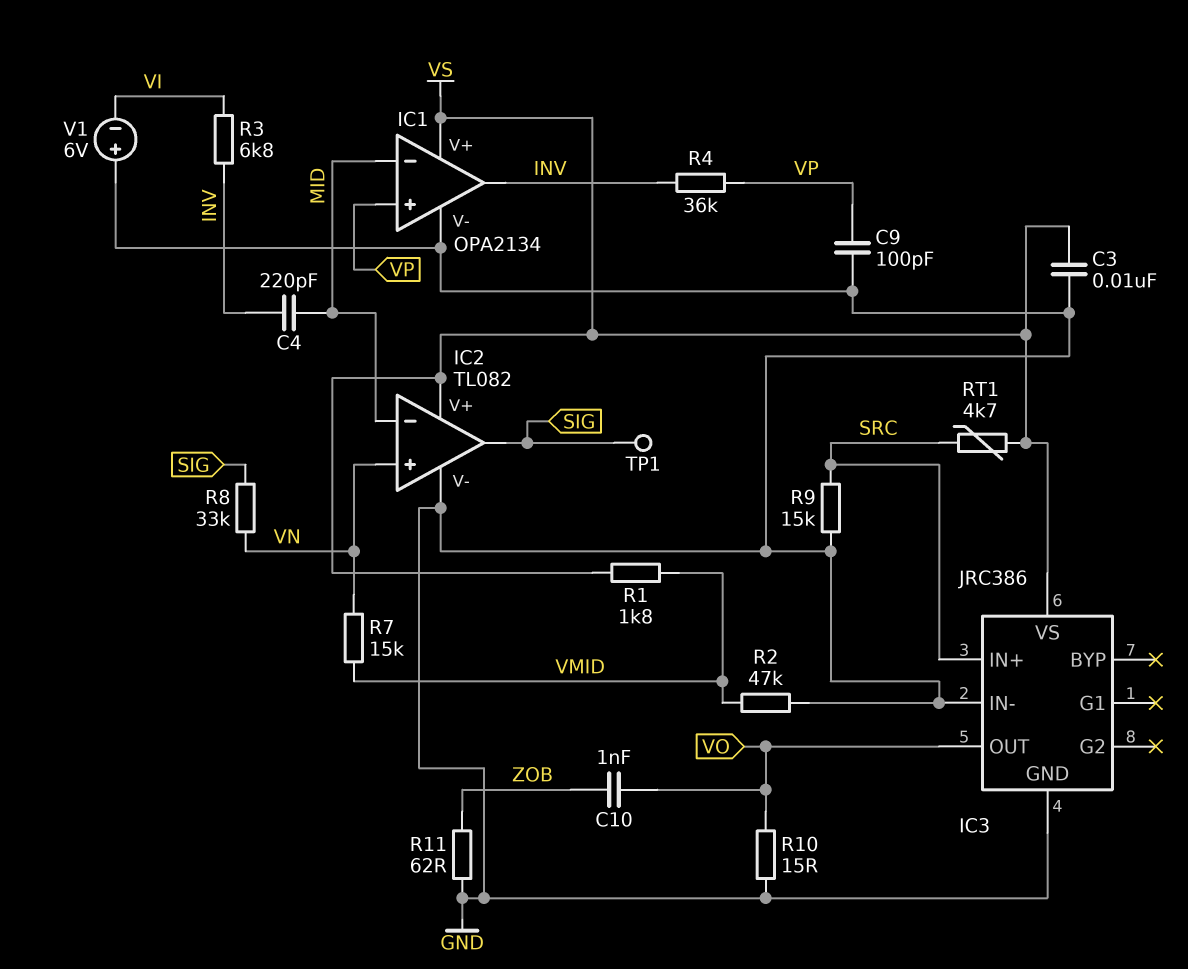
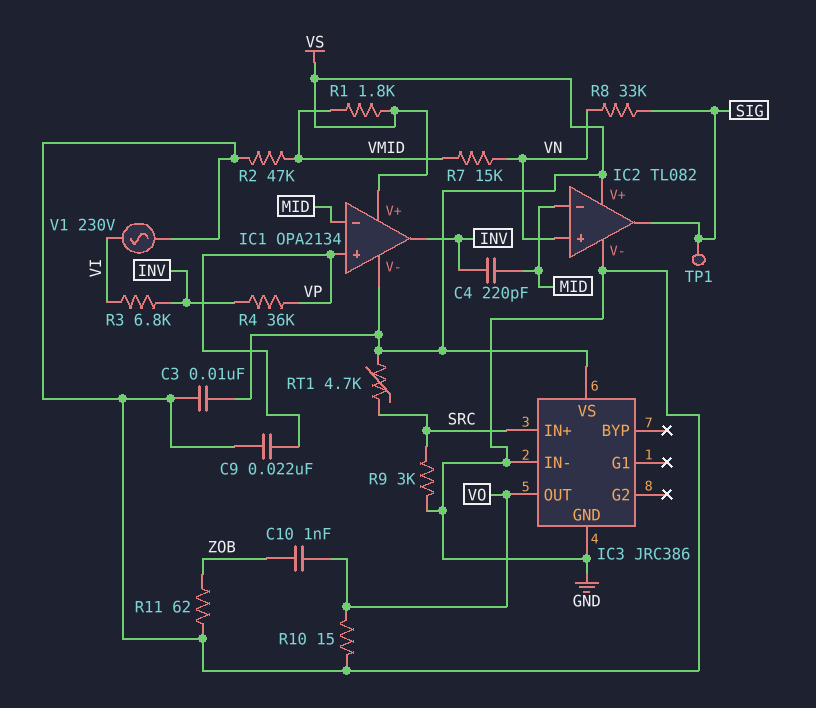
C9: 100pF (GND, VP) -> 22nF (GND, VP)
IC1 pin V-: GND -> VS
R9: 15k (GND, SRC) -> 3k (GND, SRC)
V1: 6V (plus GND, minus VI) -> AC 230V (GND, VI)

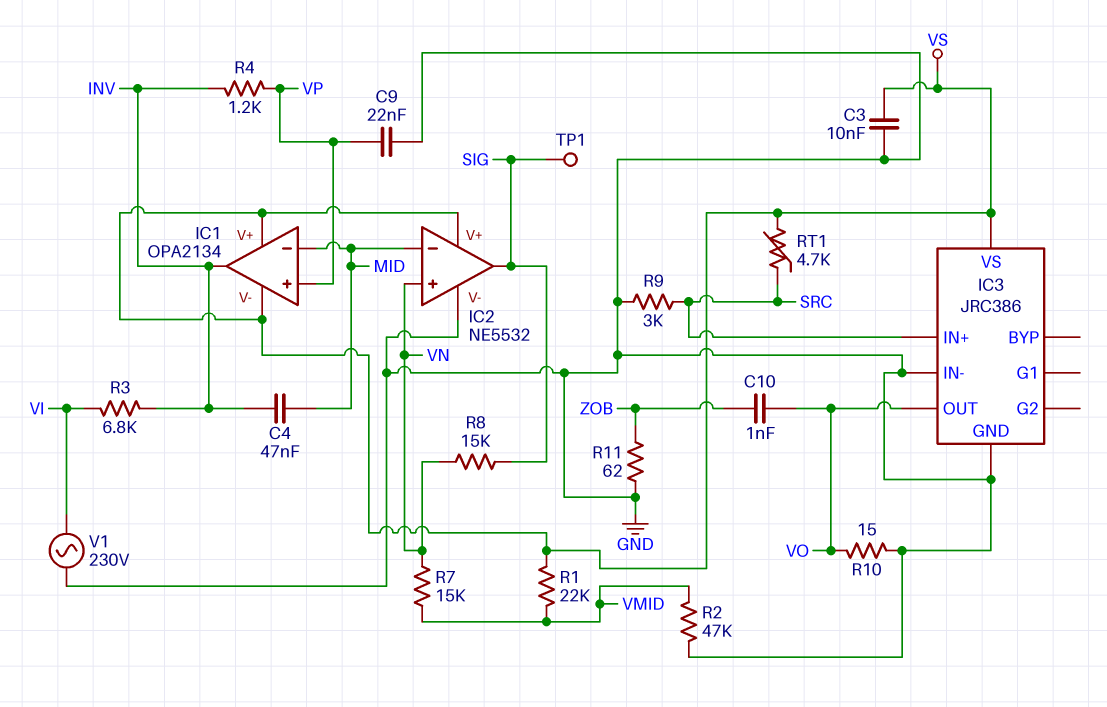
C4: 220pF (INV, MID) -> 47nF (INV, MID)
IC2: TL082 -> NE5532
R1: 1.8k (VMID, VS) -> 22k (VMID, VS)
R4: 36k (INV, VP) -> 1.2k (INV, VP)
R8: 33k (SIG, VN) -> 15k (SIG, VN)

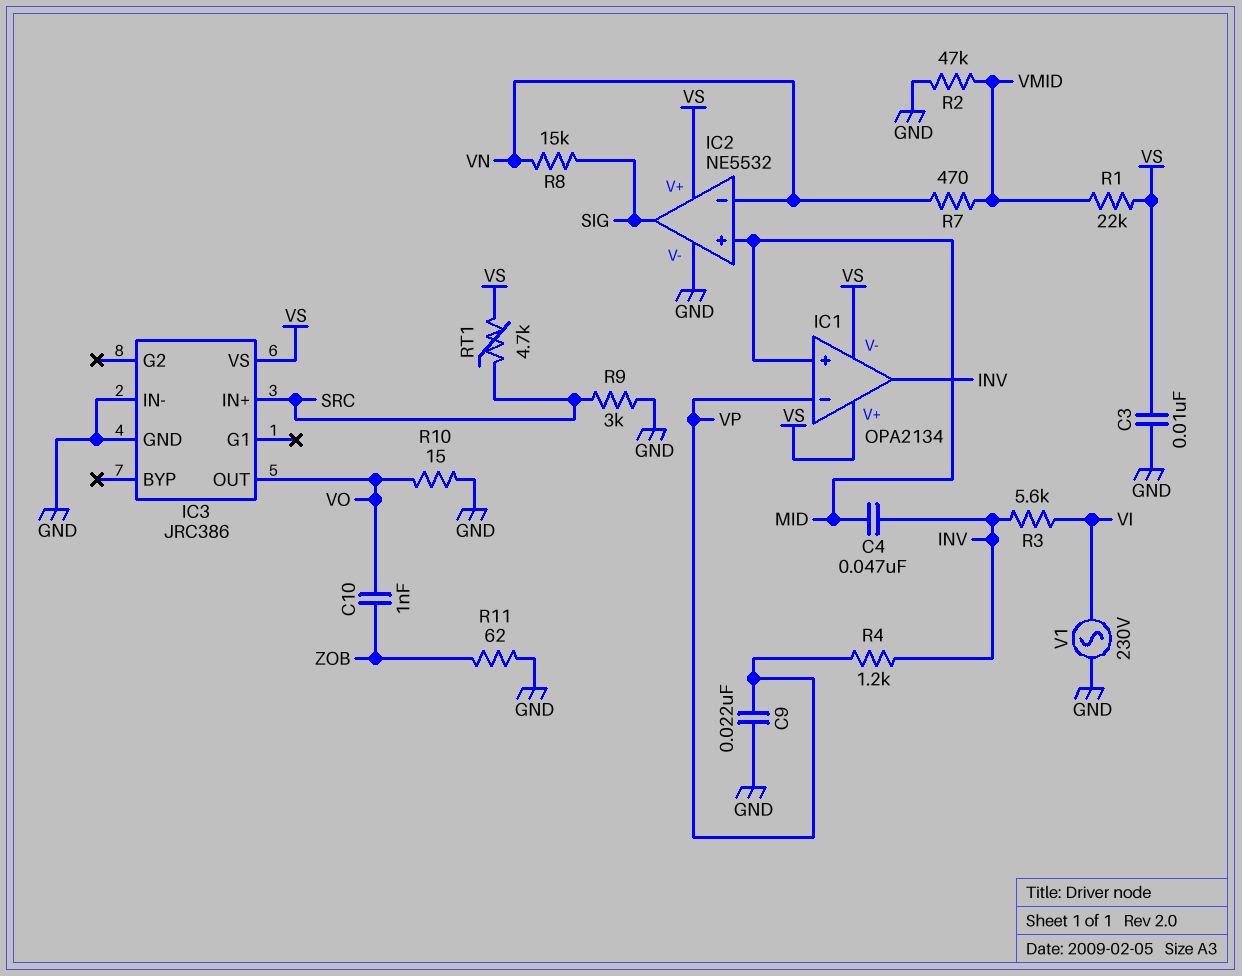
IC1 pin in+: VP -> MID
IC1 pin in-: MID -> VP
IC2 pin in+: VN -> MID
IC2 pin in-: MID -> VN
R3: 6.8k (INV, VI) -> 5.6k (INV, VI)
R7: 15k (VMID, VN) -> 470 (VMID, VN)
TP1: test point (SIG) -> none

